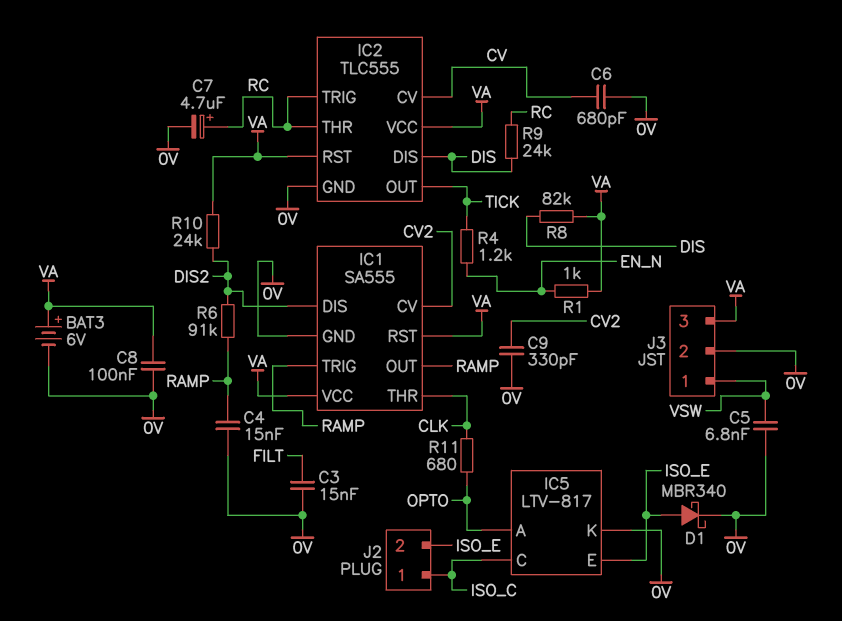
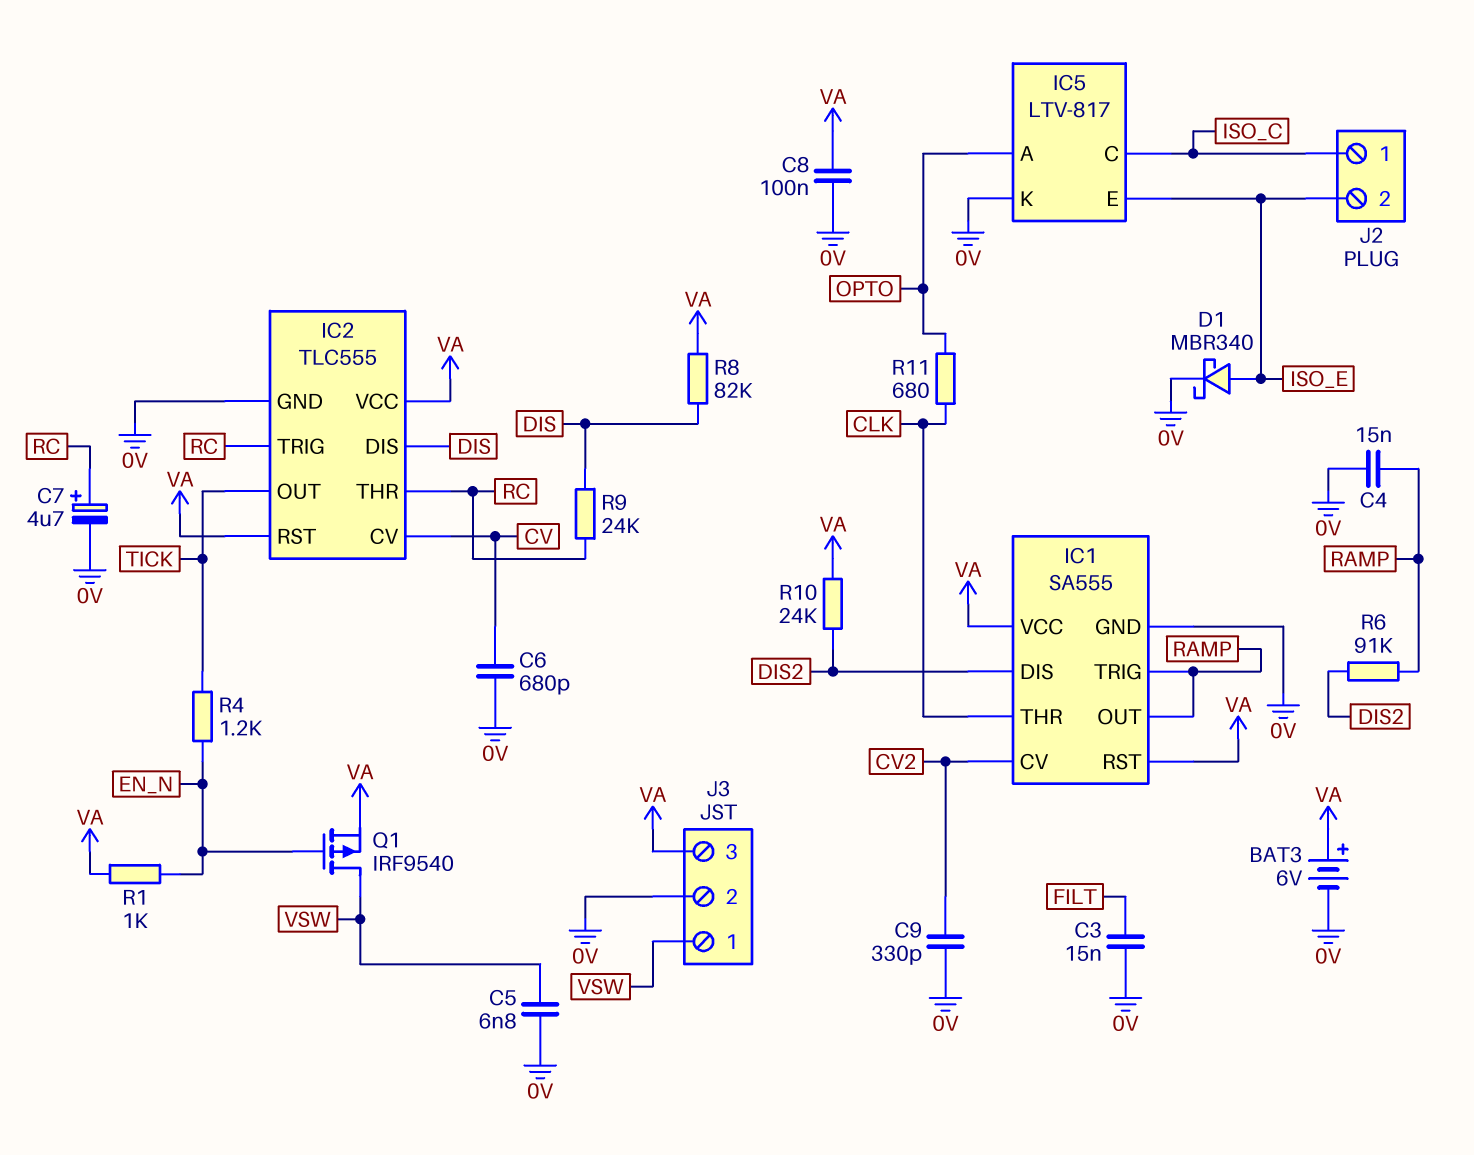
Q1: none -> PMOS IRF9540 (G EN_N, D VSW, S VA)

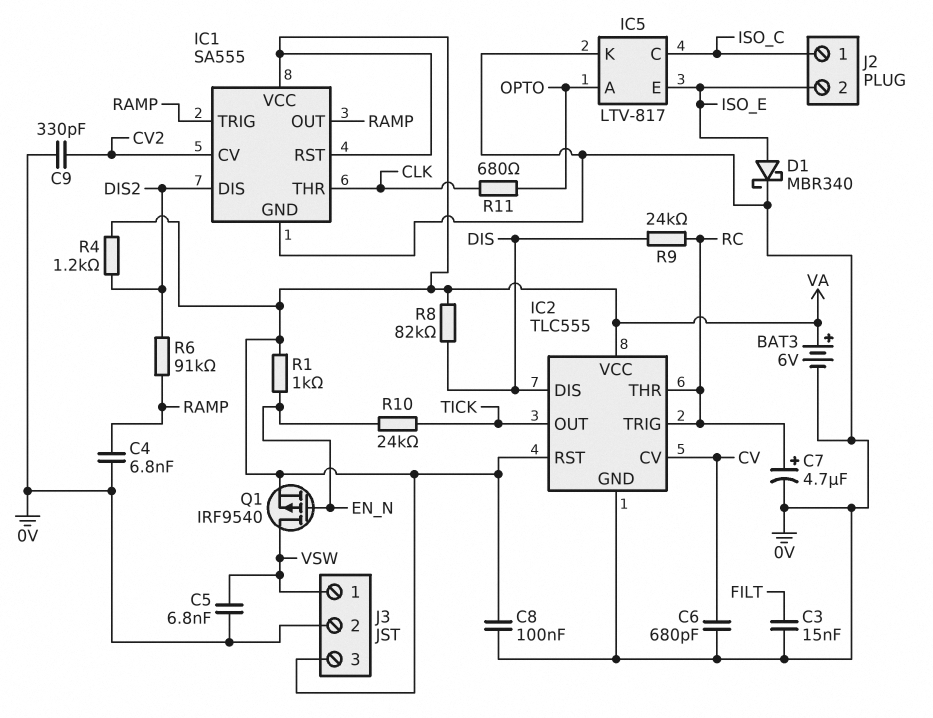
C4: 15nF (0V, RAMP) -> 6.8nF (0V, RAMP)
R4: 1.2k (EN_N, TICK) -> 1.2k (DIS2, VA)
R10: 24k (DIS2, VA) -> 24k (EN_N, TICK)

